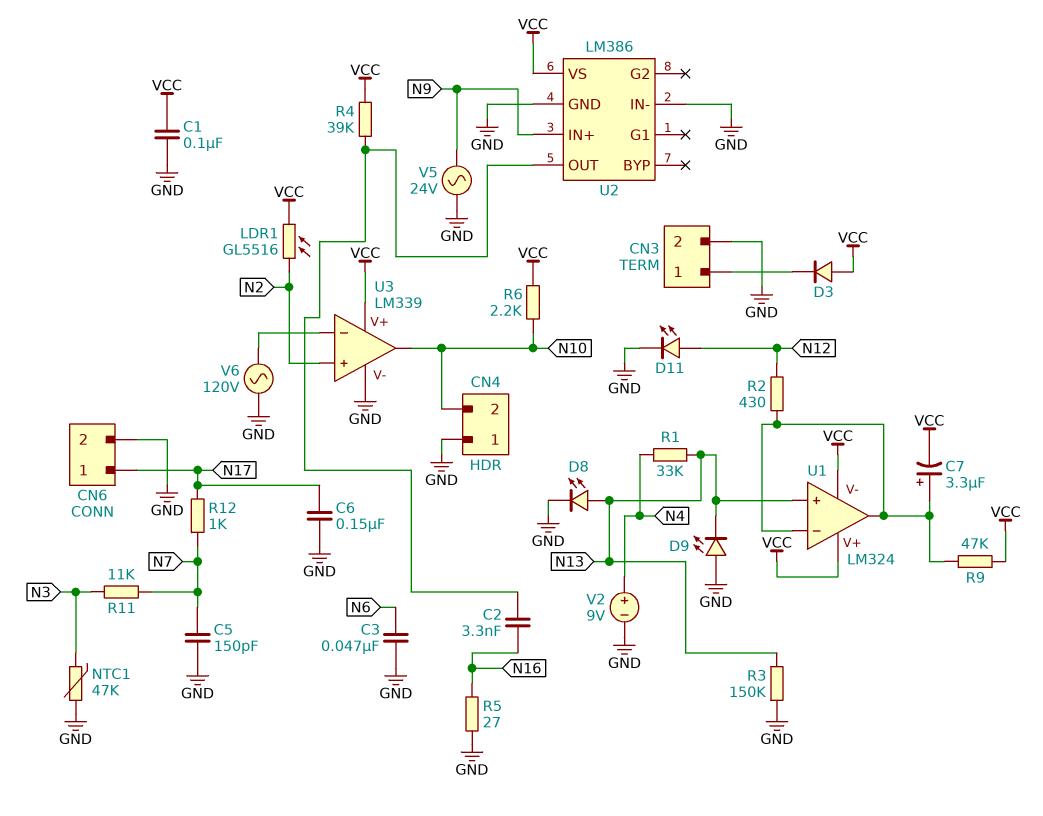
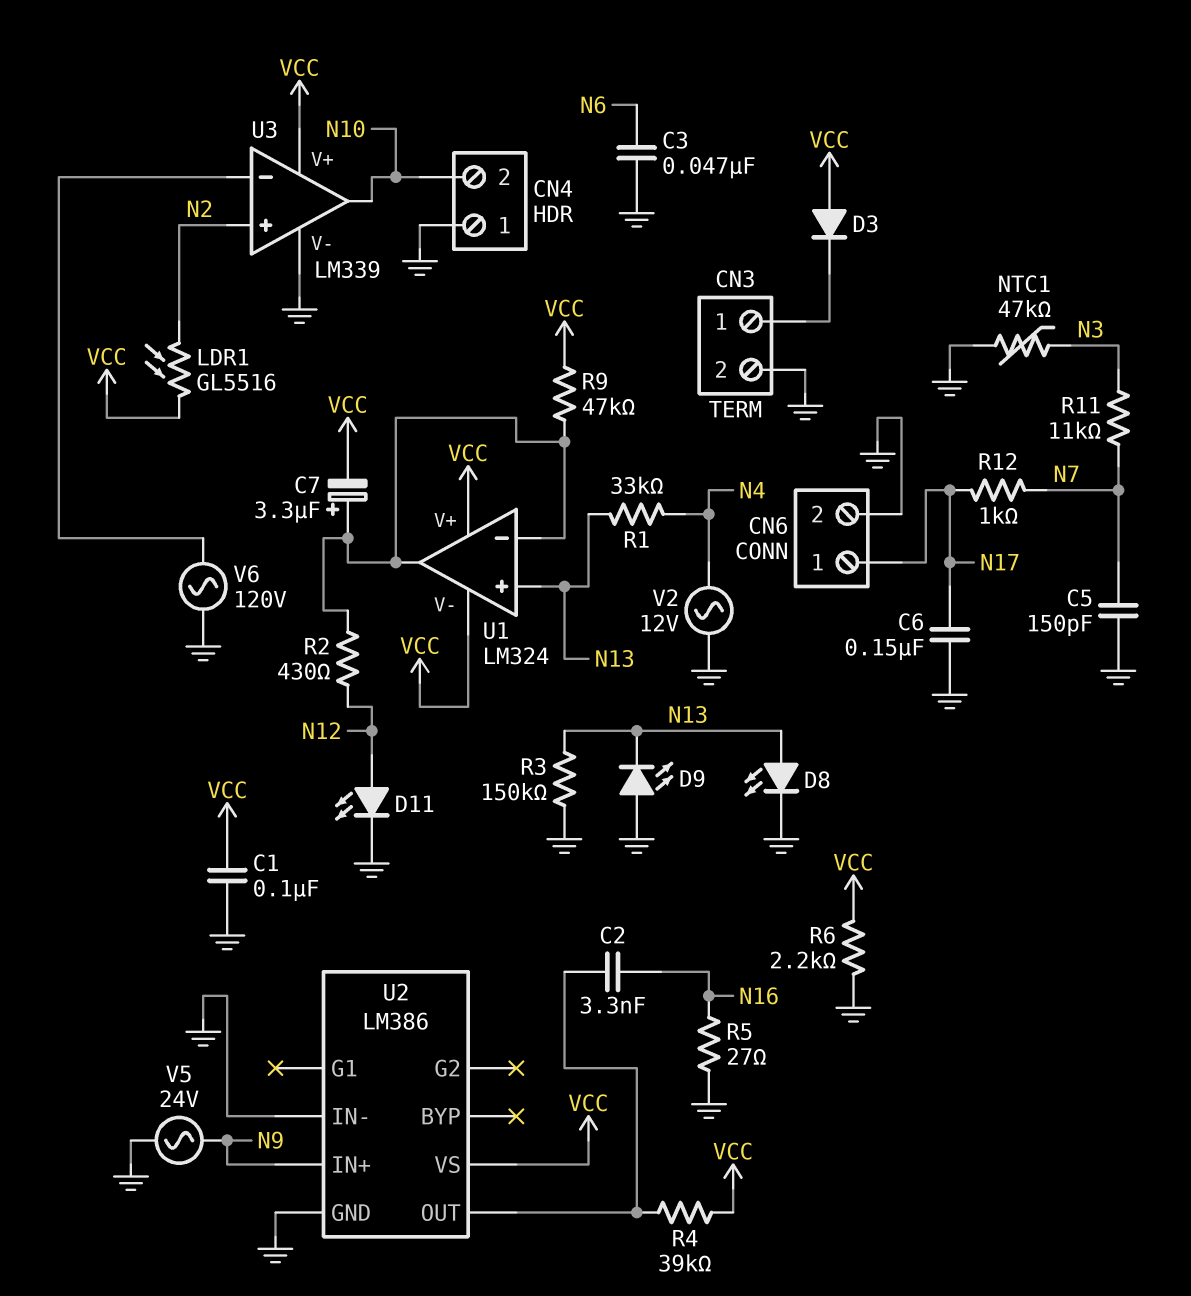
R6: 2.2k (N10, VCC) -> 2.2k (GND, VCC)
V2: 9V (plus N4, minus GND) -> AC 12V (GND, N4)

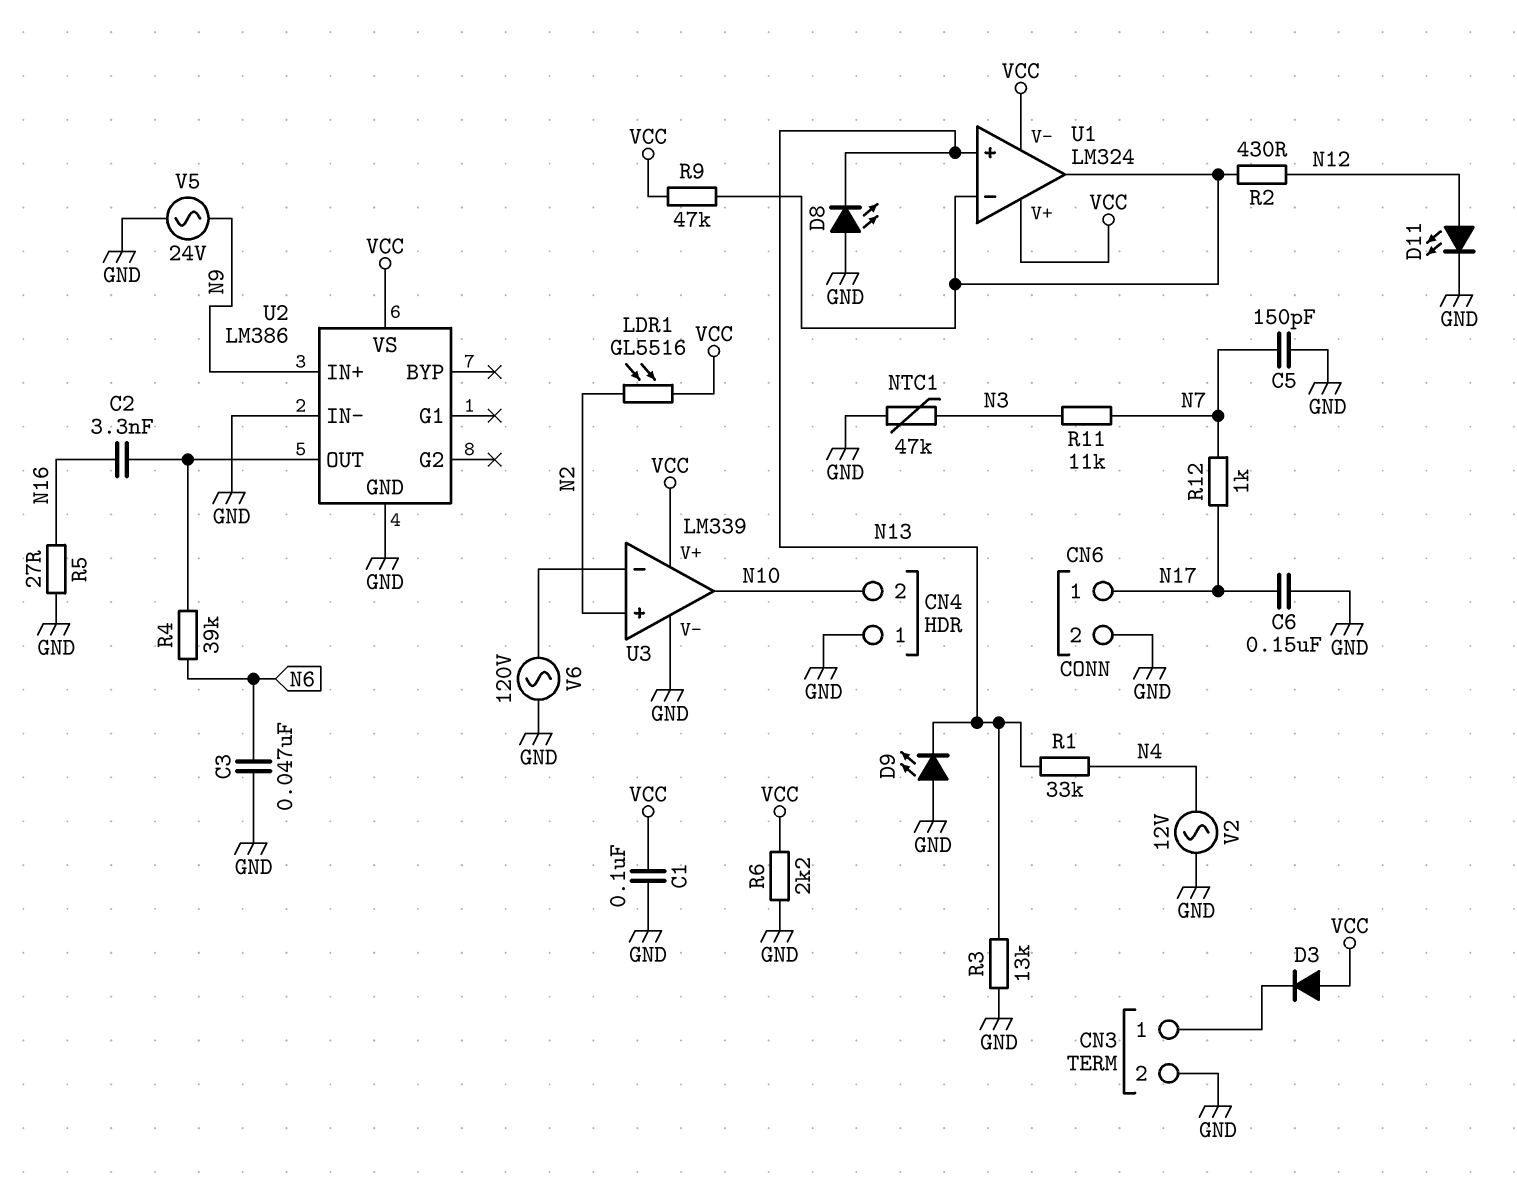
C7: 3.3uF (plus U1/in-, minus VCC) -> none
D8: LED (A N13, K GND) -> LED (A GND, K N13)
R3: 150k (GND, N13) -> 13k (GND, N13)
R4: 39k (U2/OUT, VCC) -> 39k (N6, U2/OUT)

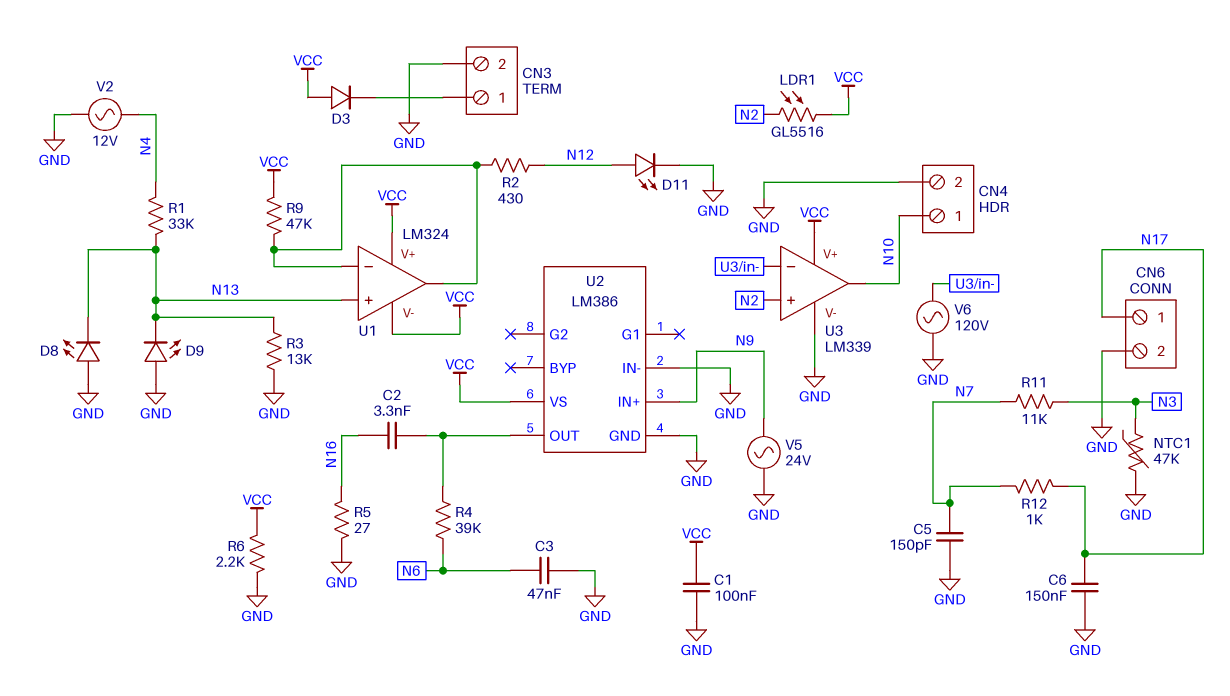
CN4 pin 1: GND -> N10
CN4 pin 2: N10 -> GND

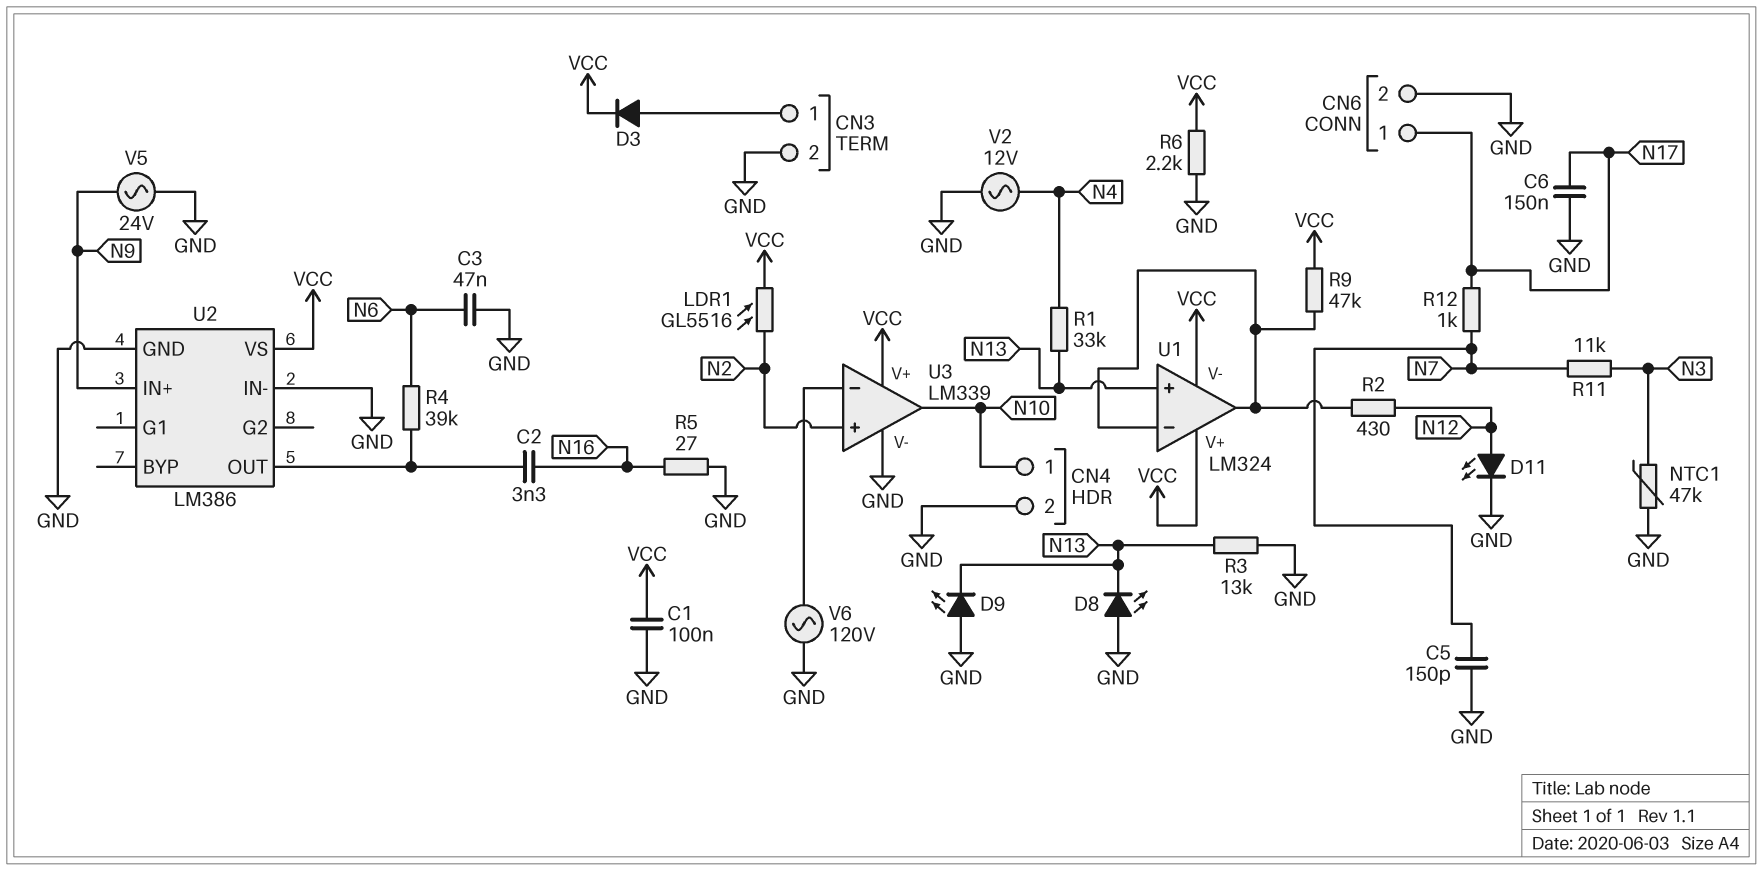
D3: diode (A VCC, K CN3/1) -> diode (A CN3/1, K VCC)

